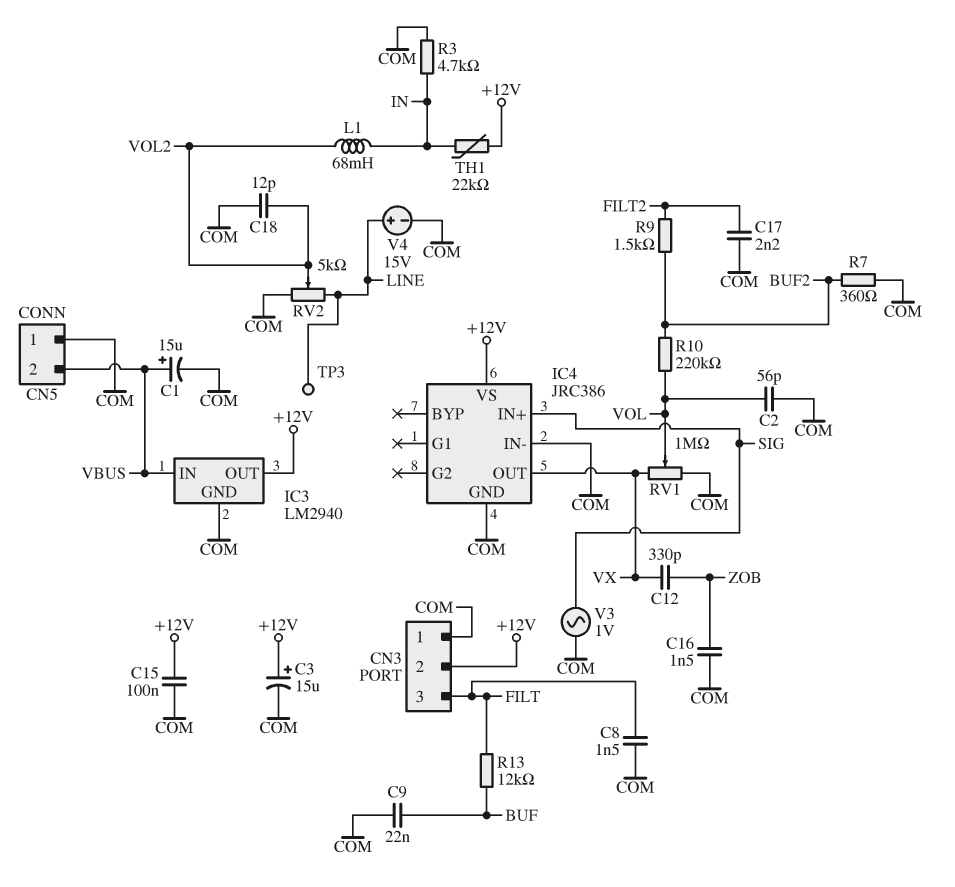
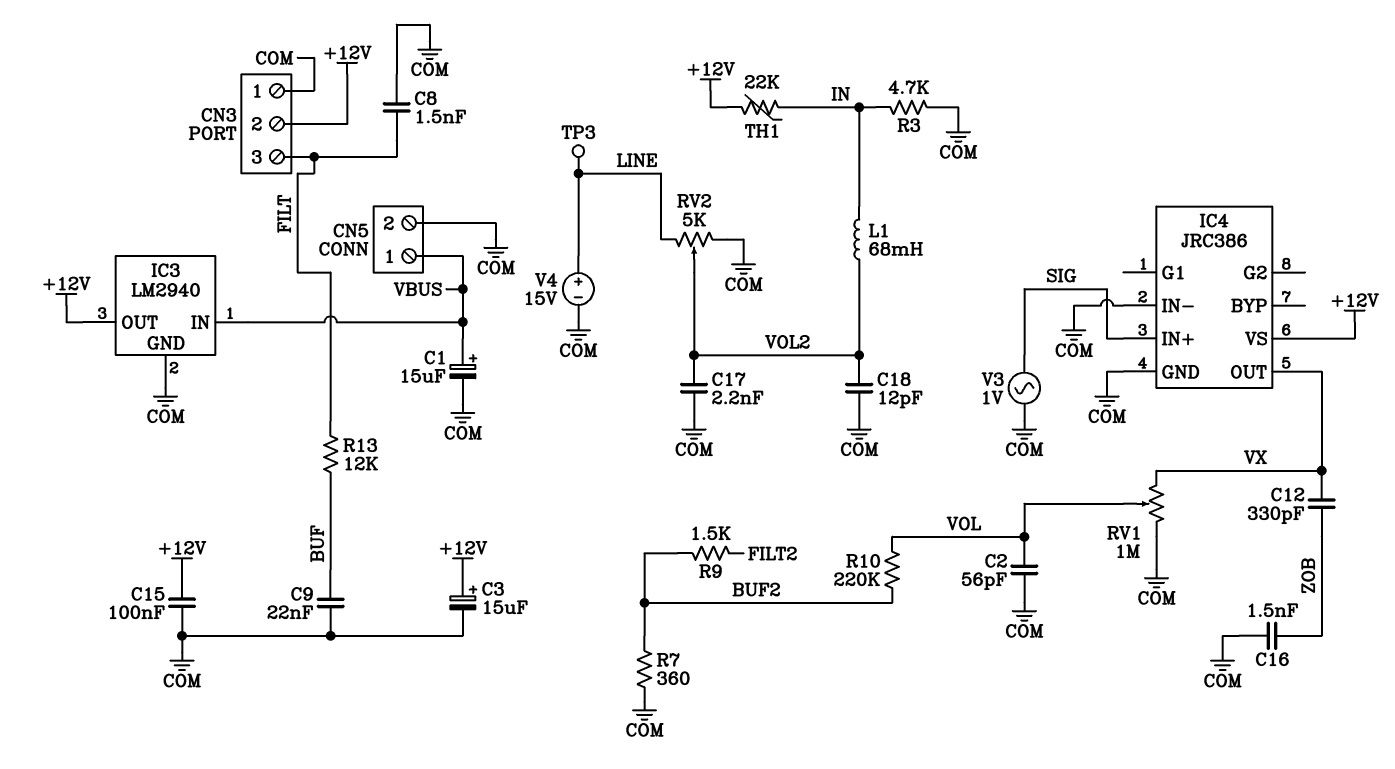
C17: 2.2nF (COM, FILT2) -> 2.2nF (COM, VOL2)
CN5 pin 1: COM -> VBUS
CN5 pin 2: VBUS -> COM

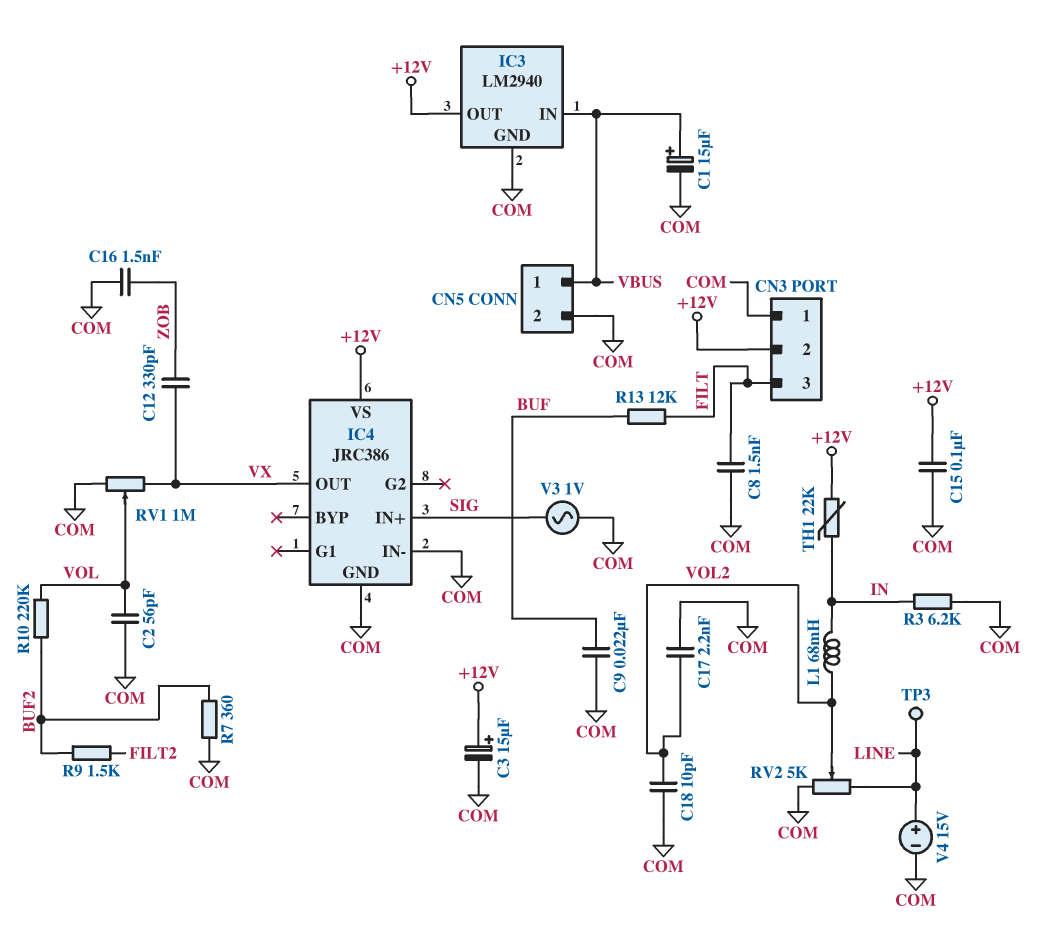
C18: 12pF (COM, VOL2) -> 10pF (COM, VOL2)
R3: 4.7k (COM, IN) -> 6.2k (COM, IN)

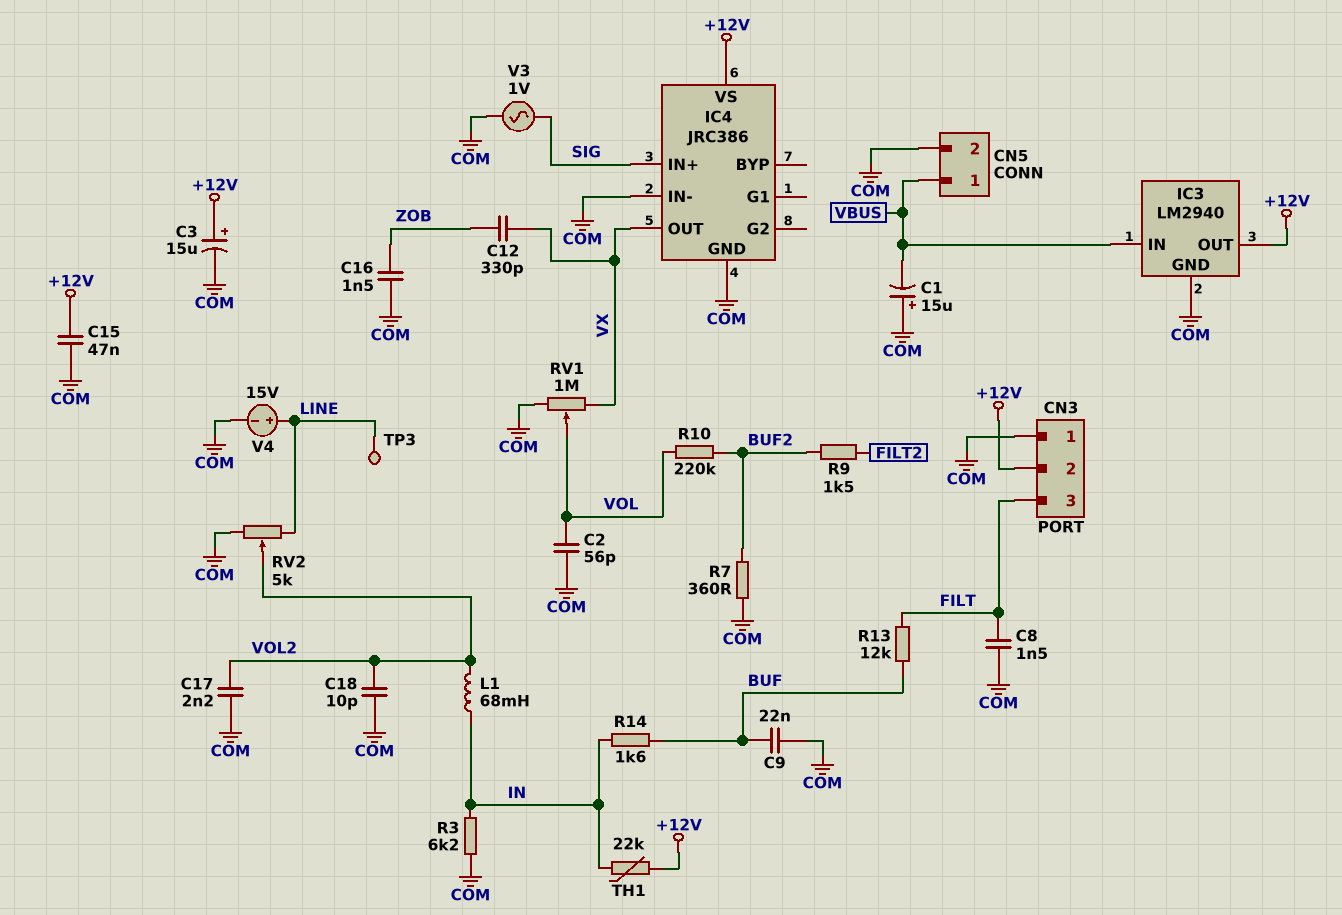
C1: 15uF (plus VBUS, minus COM) -> 15uF (plus COM, minus VBUS)
C15: 100nF (+12V, COM) -> 47nF (+12V, COM)
R14: none -> 1.6k (BUF, IN)

